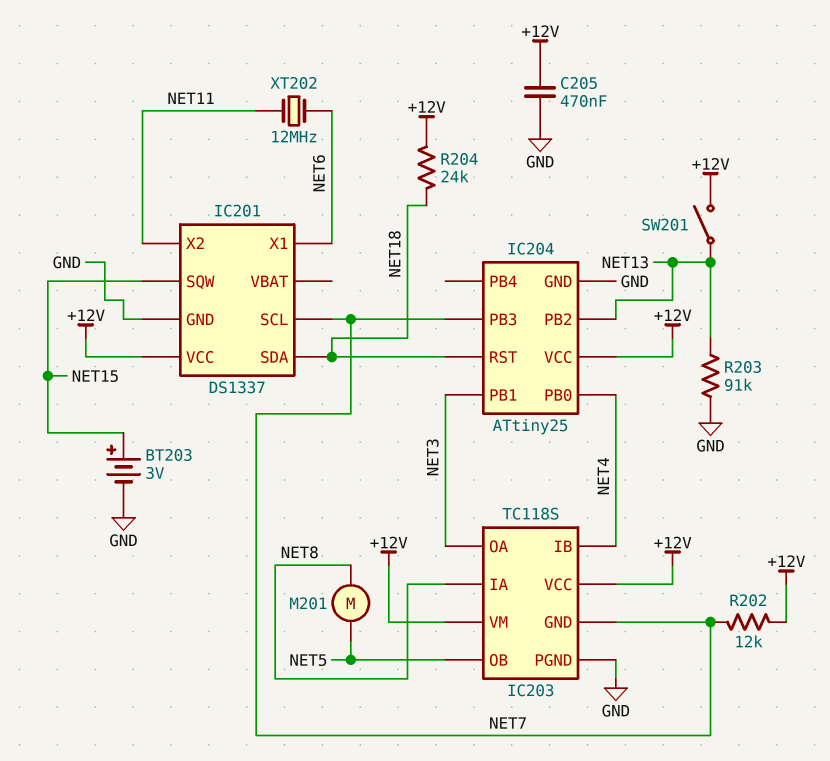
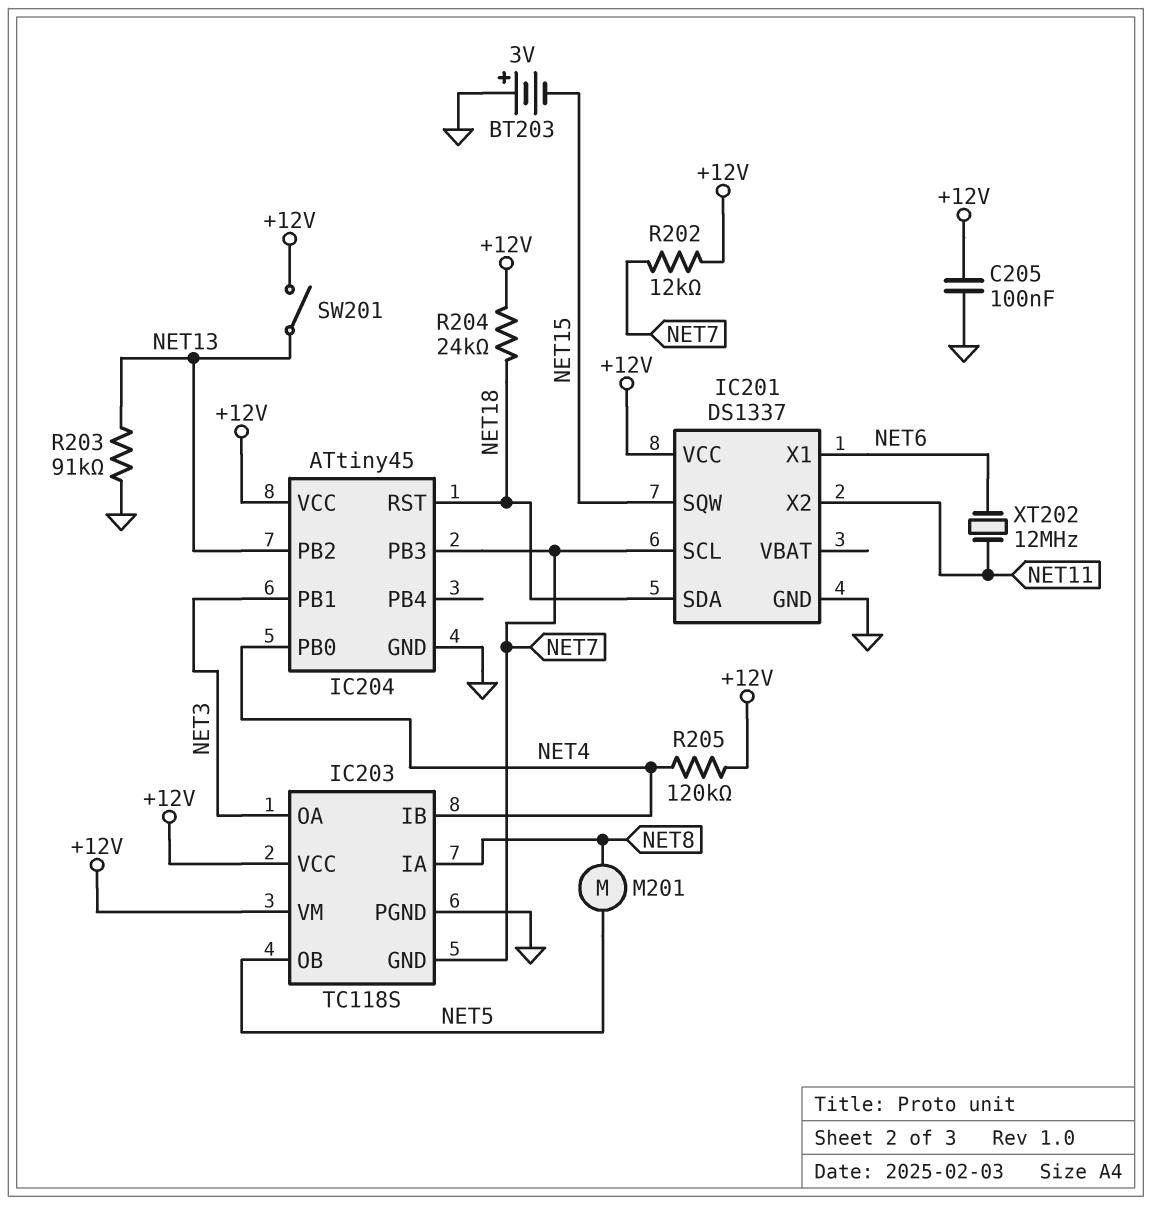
BT203: 3V (plus NET15, minus GND) -> 3V (plus GND, minus NET15)
C205: 470nF (+12V, GND) -> 100nF (+12V, GND)
IC204: ATtiny25 -> ATtiny45
R205: none -> 120k (+12V, NET4)

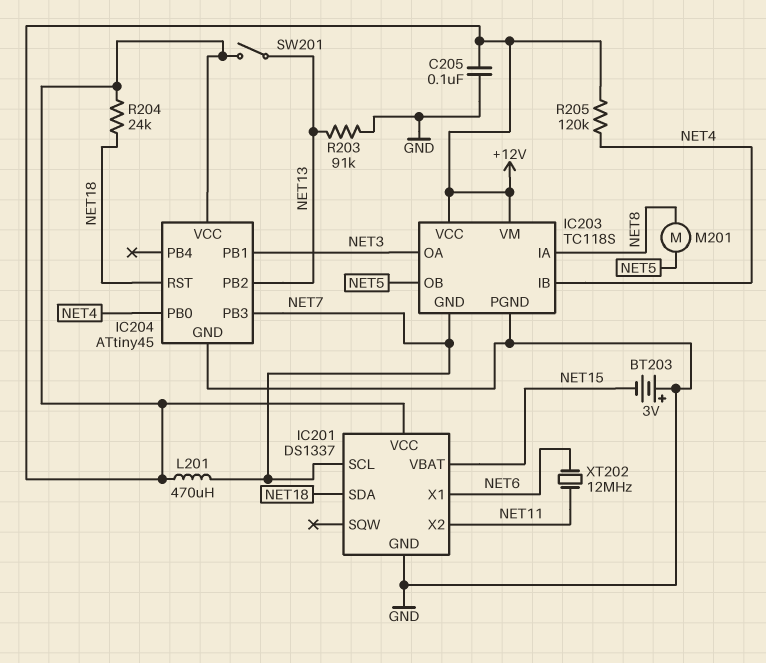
IC201 pin SQW: NET15 -> none
IC201 pin VBAT: none -> NET15
L201: none -> 470uH (+12V, NET7)
R202: 12k (+12V, NET7) -> none

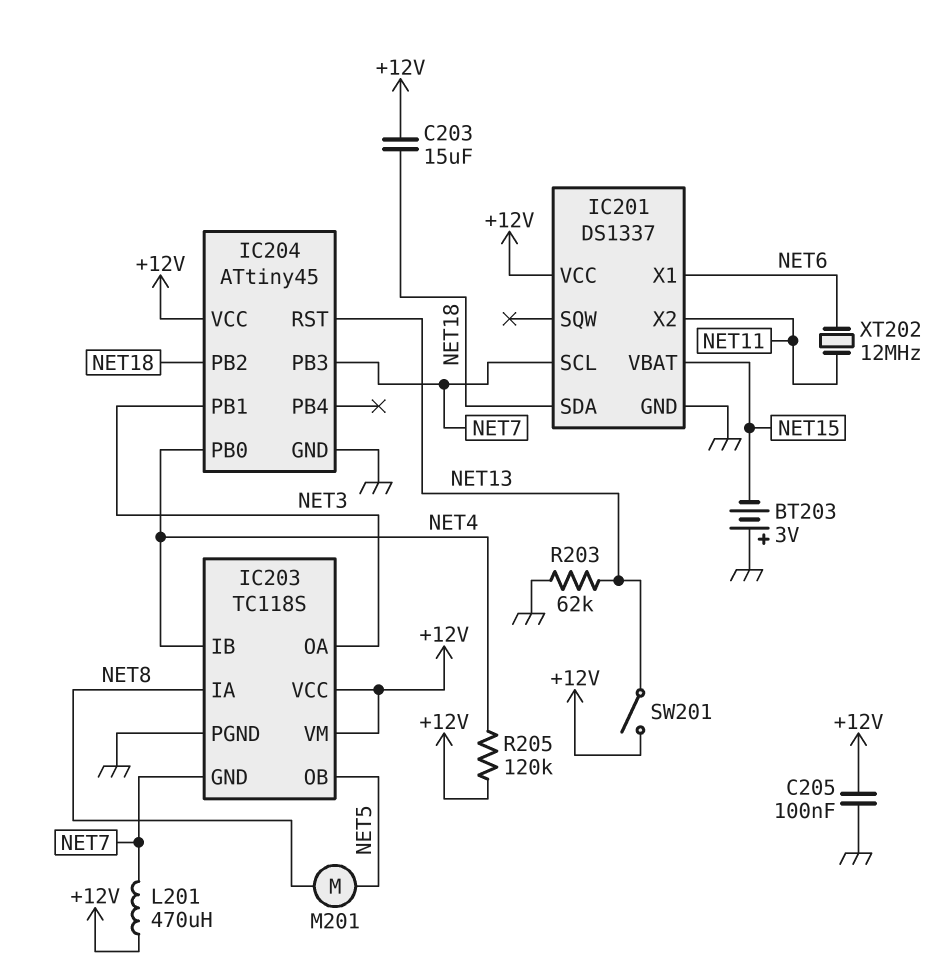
C203: none -> 15uF (+12V, NET18)
IC204 pin PB2: NET13 -> NET18
IC204 pin RST: NET18 -> NET13
R203: 91k (GND, NET13) -> 62k (GND, NET13)
R204: 24k (+12V, NET18) -> none

